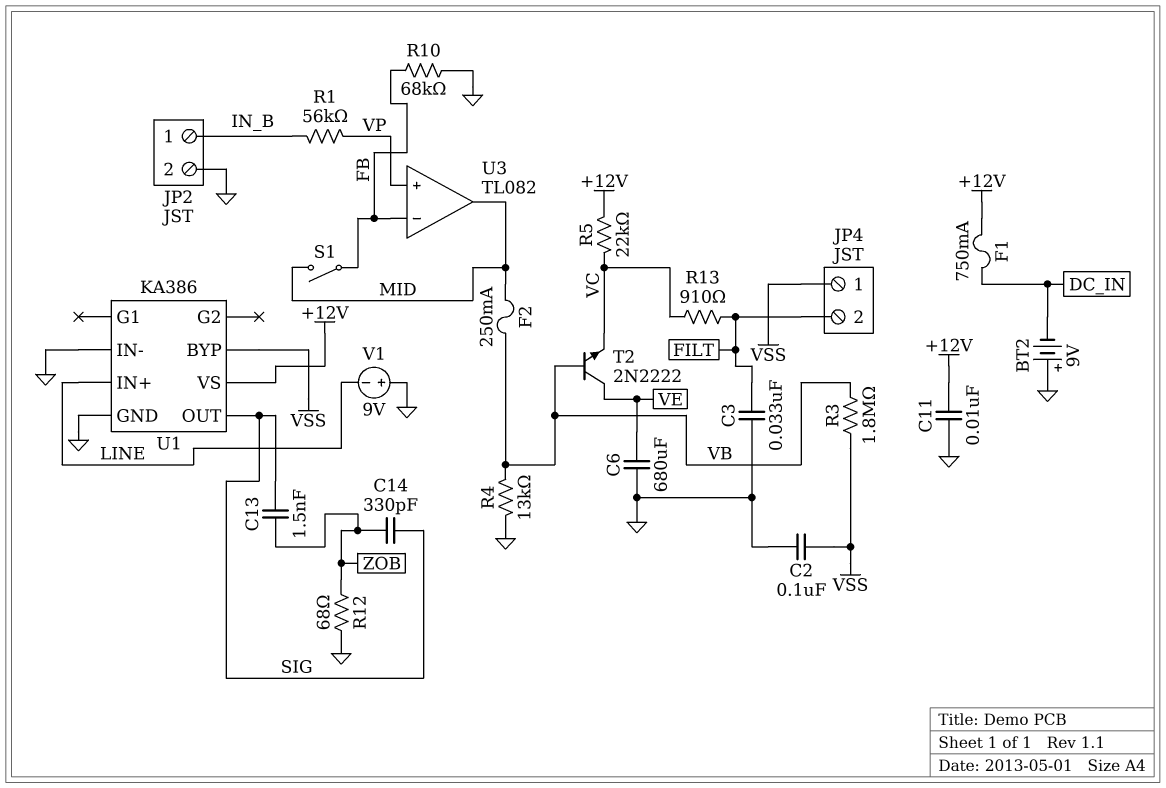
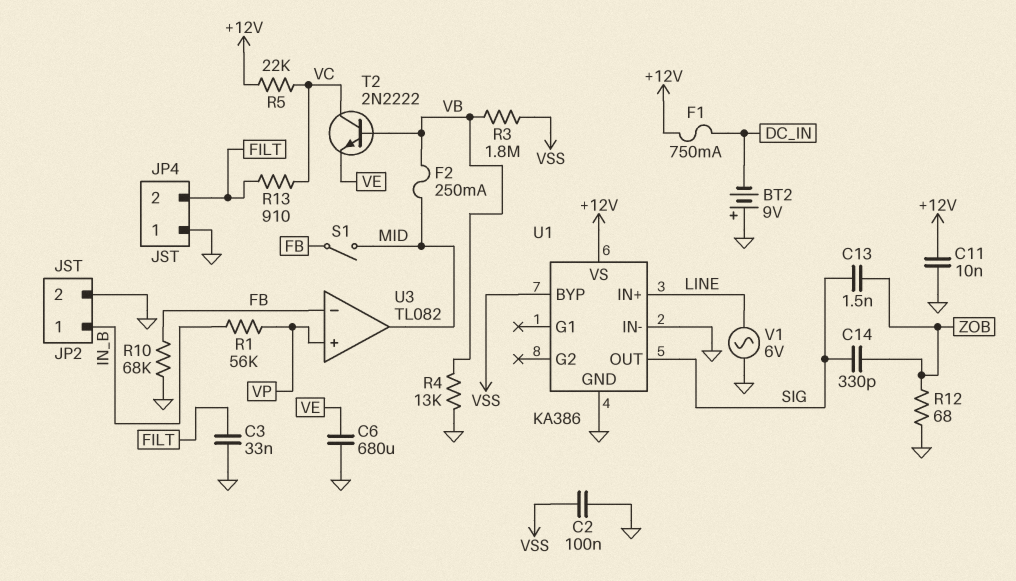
JP4 pin 1: VSS -> GND
T2: NPN 2N2222 (B VB, C VE, E VC) -> NPN 2N2222 (B VB, C VC, E VE)
V1: 9V (plus GND, minus LINE) -> AC 6V (GND, LINE)

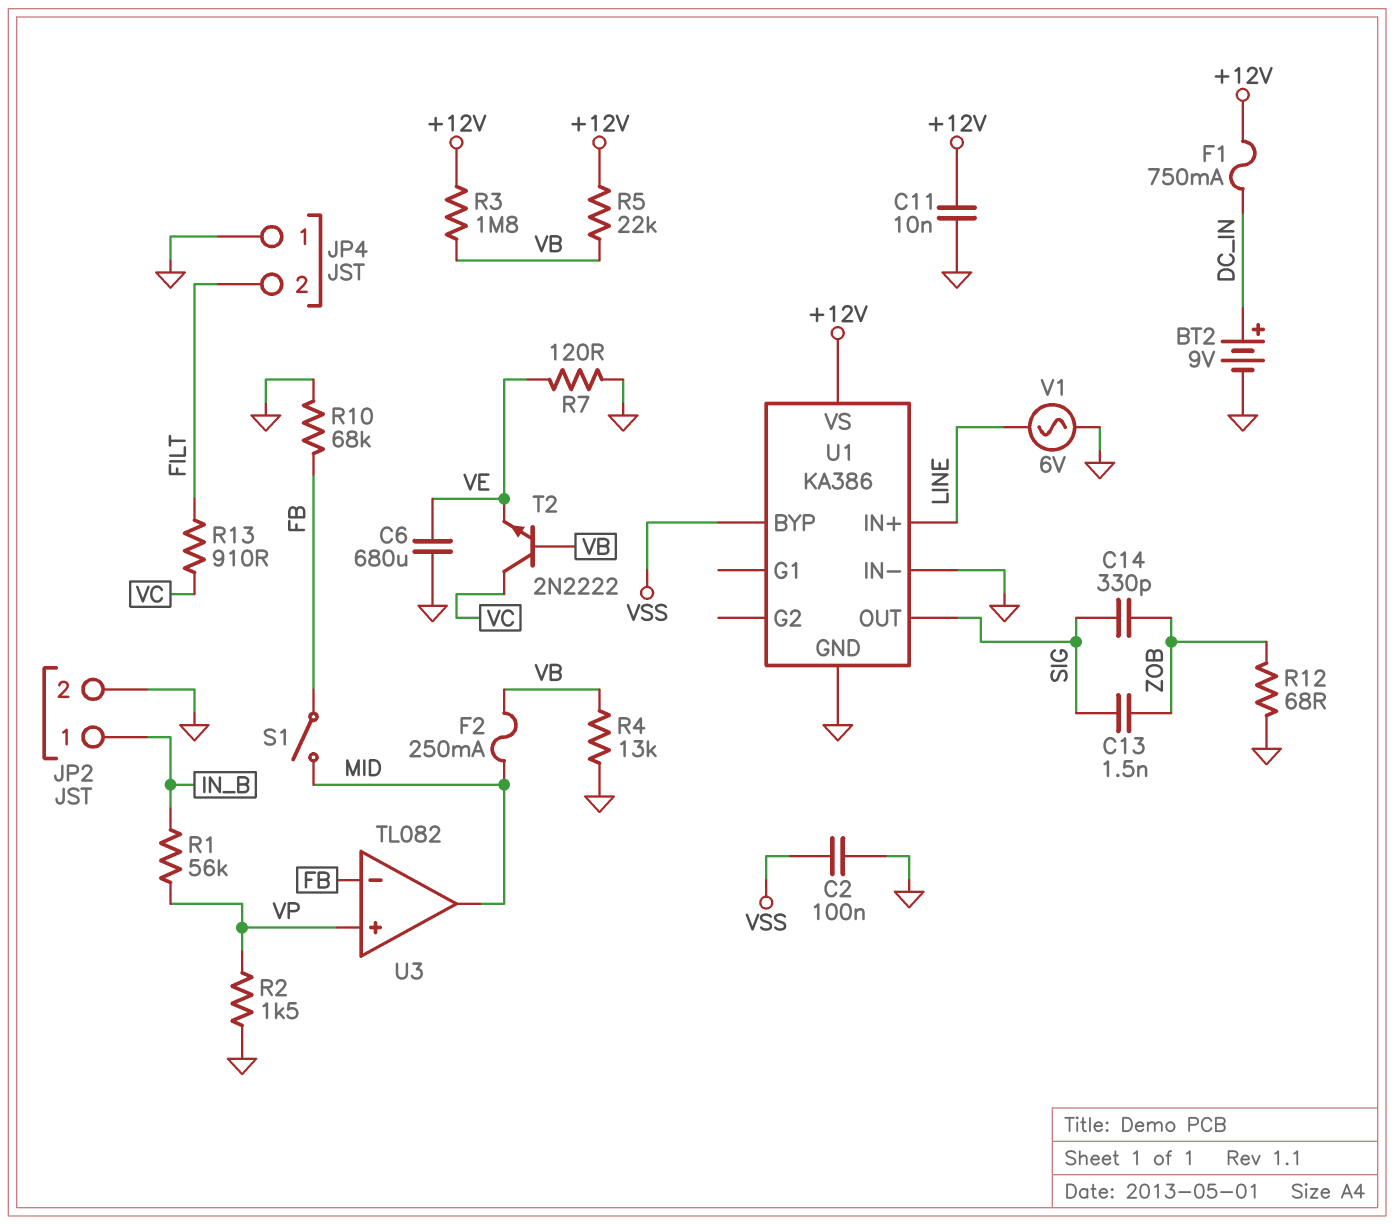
BT2: 9V (plus GND, minus DC_IN) -> 9V (plus DC_IN, minus GND)
C3: 33nF (FILT, GND) -> none
R2: none -> 1.5k (GND, VP)
R3: 1.8M (VB, VSS) -> 1.8M (+12V, VB)
R5: 22k (+12V, VC) -> 22k (+12V, VB)
R7: none -> 120 (GND, VE)

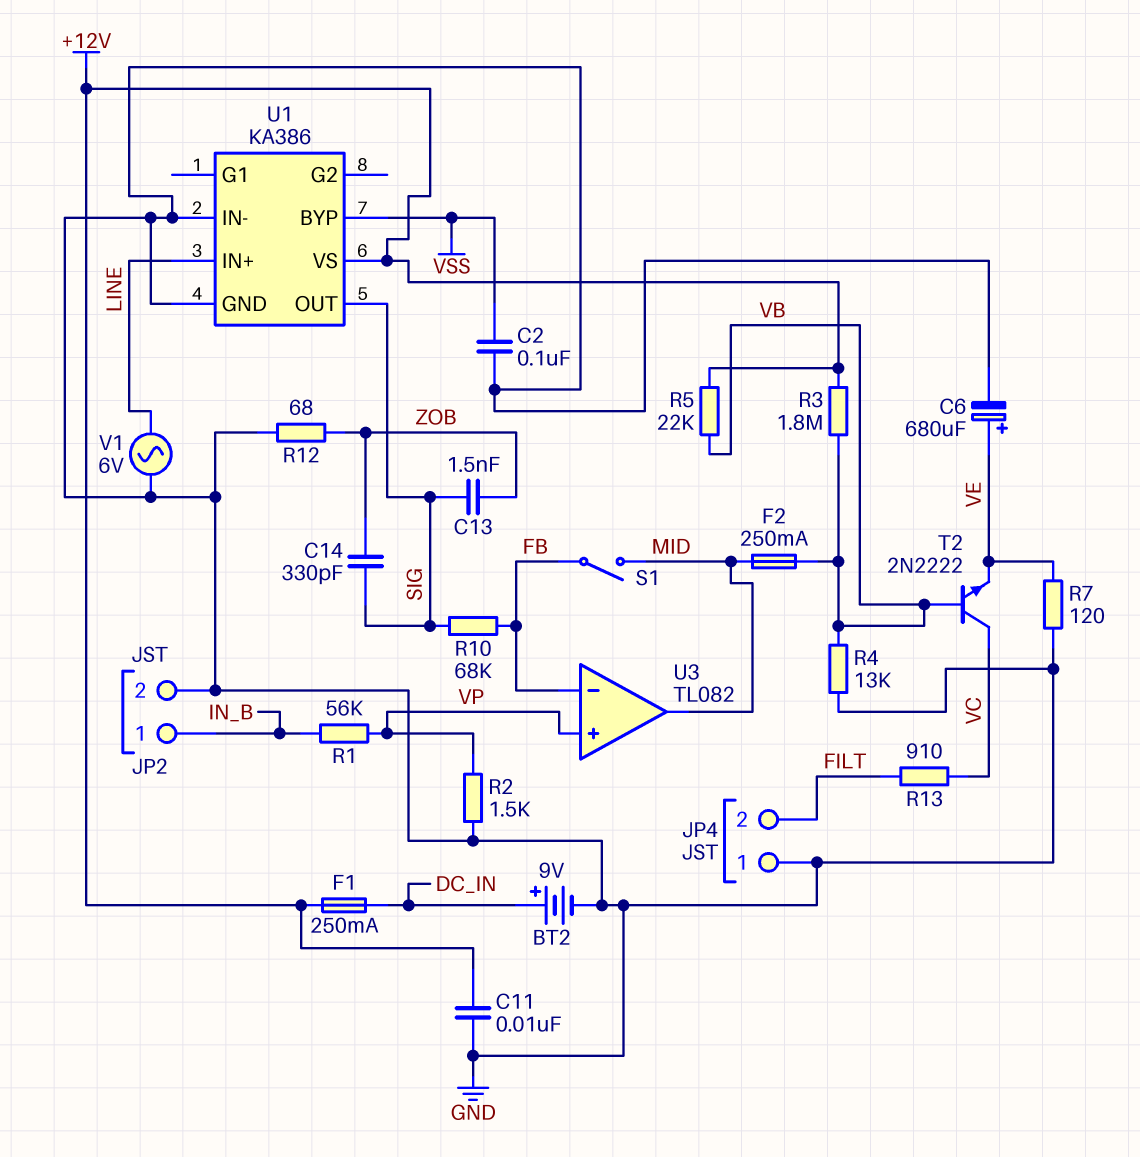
C6: 680uF (GND, VE) -> 680uF (plus VE, minus GND)
F1: 750mA (+12V, DC_IN) -> 250mA (+12V, DC_IN)
R10: 68k (FB, GND) -> 68k (FB, SIG)

